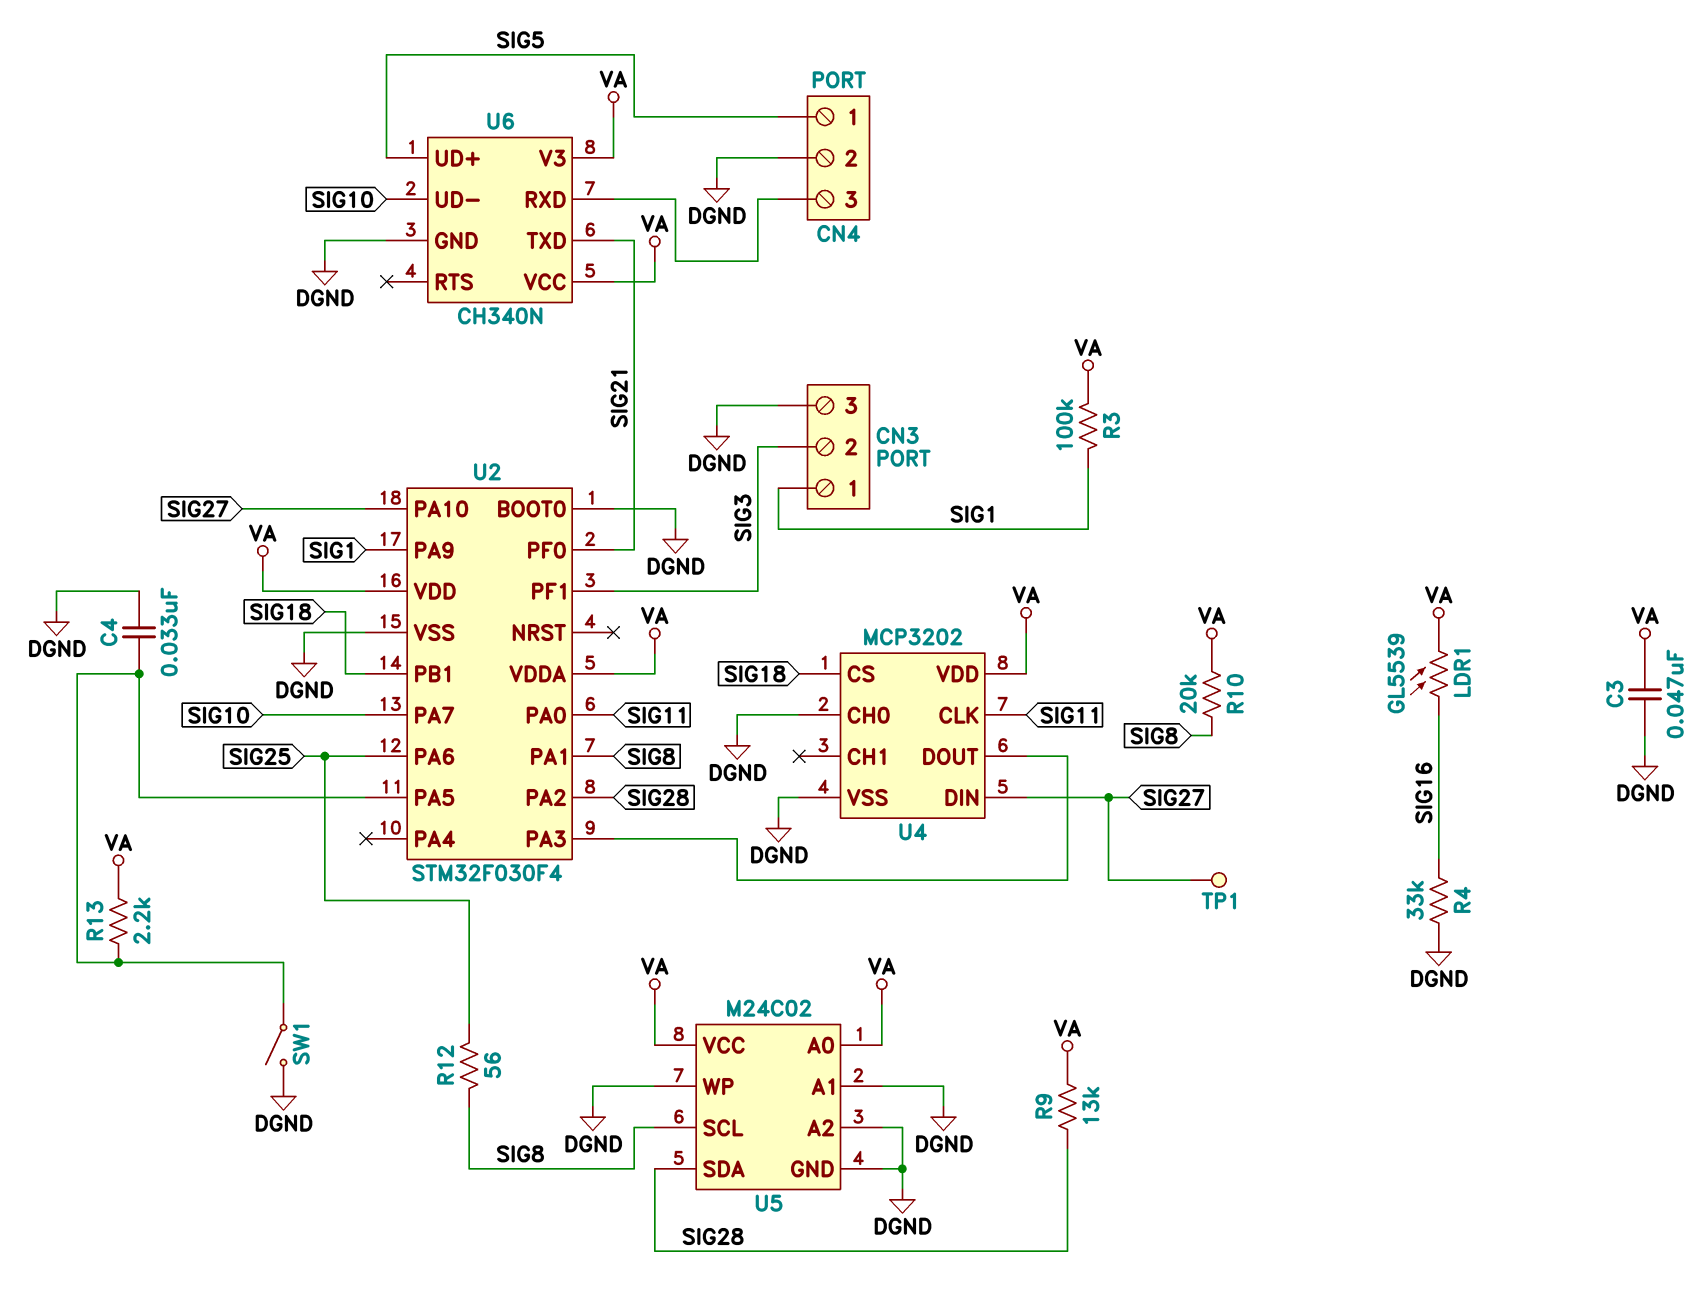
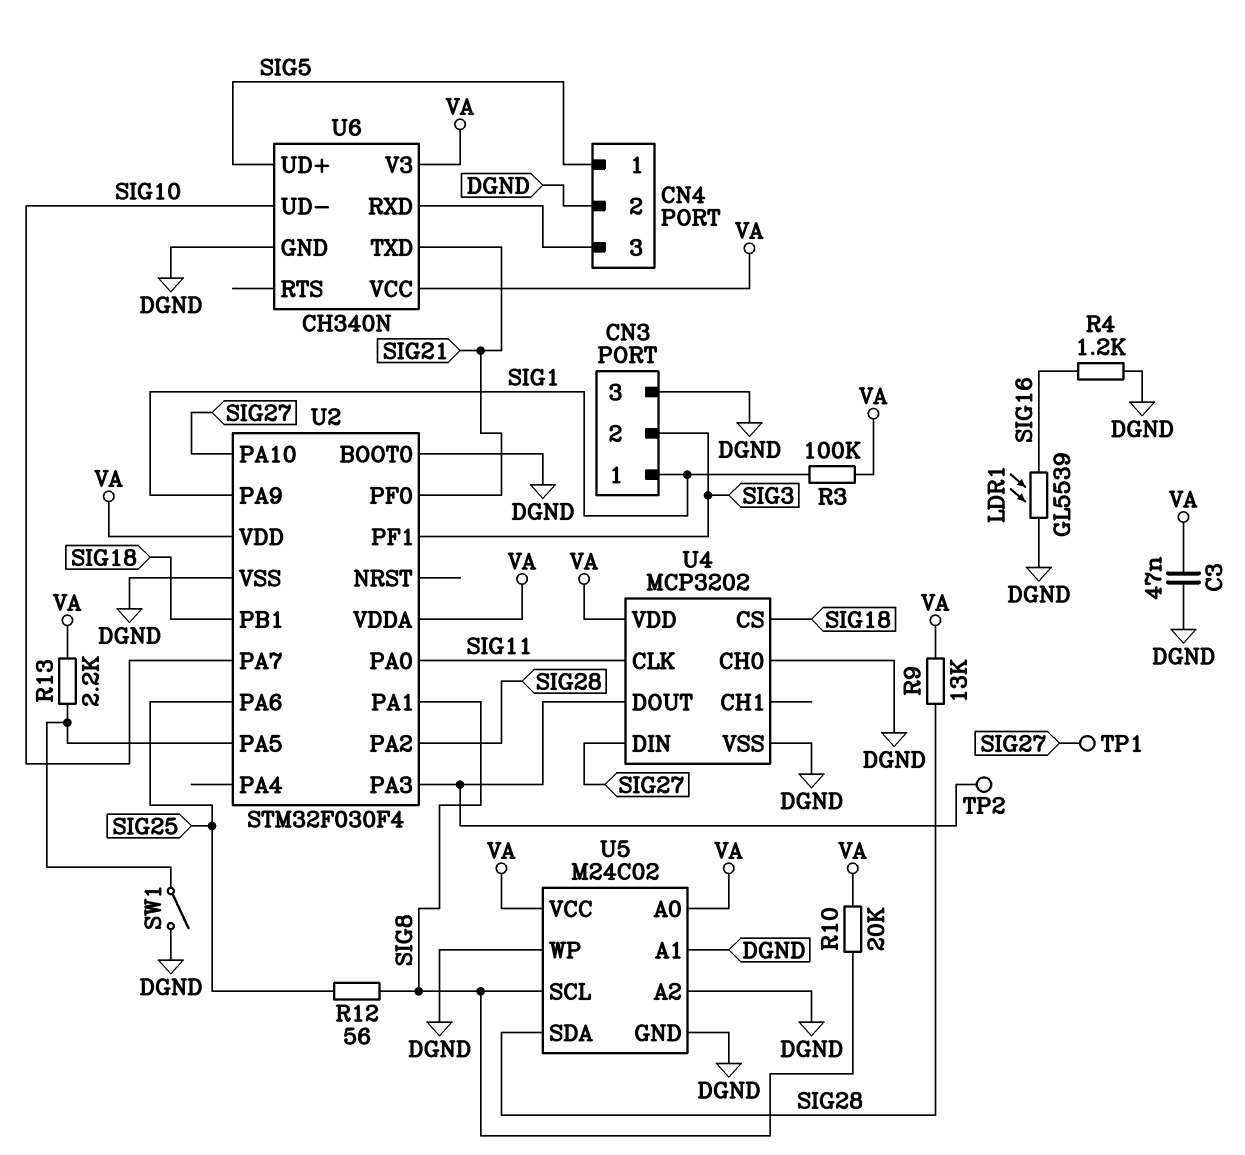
C4: 33nF (DGND, U2/PA5) -> none
LDR1: GL5539 (SIG16, VA) -> GL5539 (DGND, SIG16)
R4: 33k (DGND, SIG16) -> 1.2k (DGND, SIG16)
TP2: none -> test point (U2/PA3)

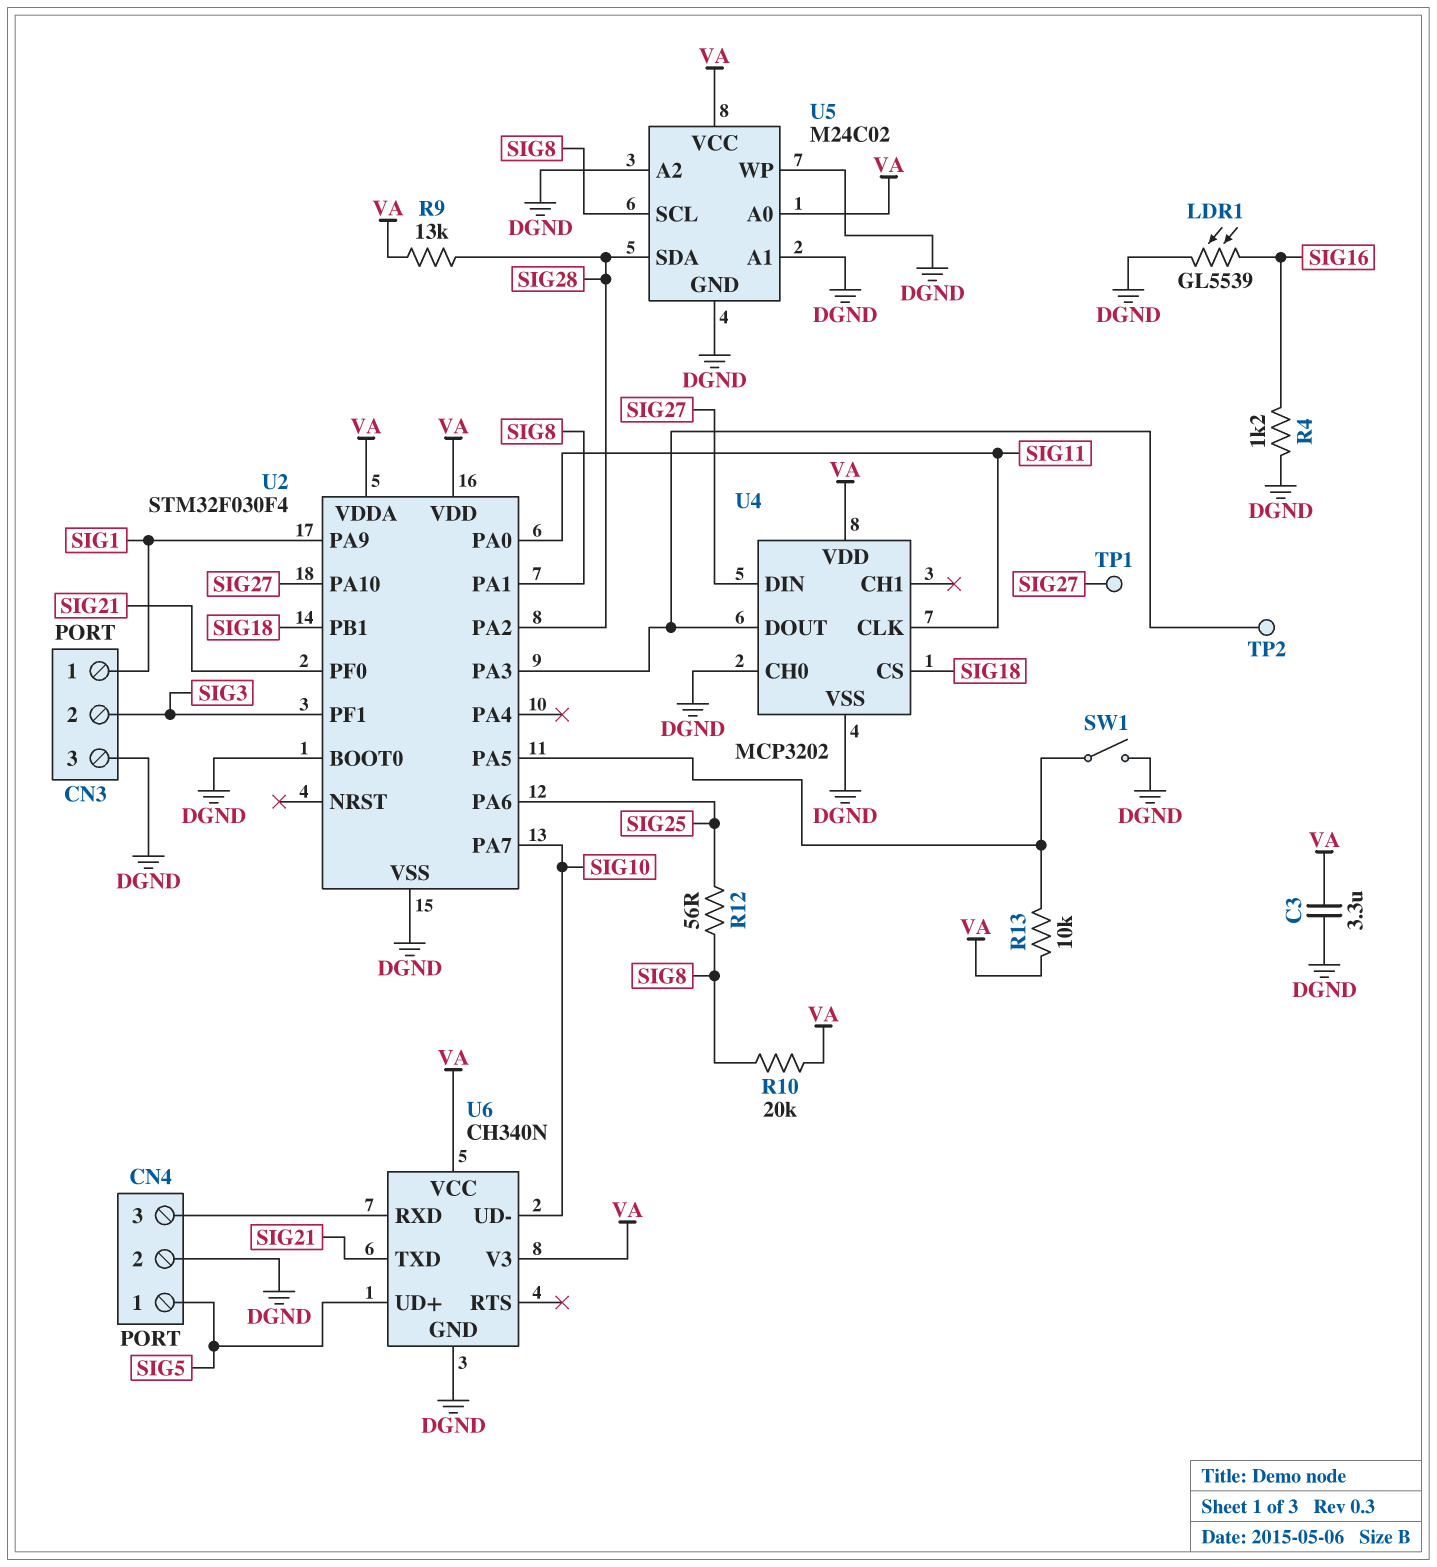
C3: 47nF (DGND, VA) -> 3.3uF (DGND, VA)
R3: 100k (SIG1, VA) -> none
R13: 2.2k (U2/PA5, VA) -> 10k (U2/PA5, VA)

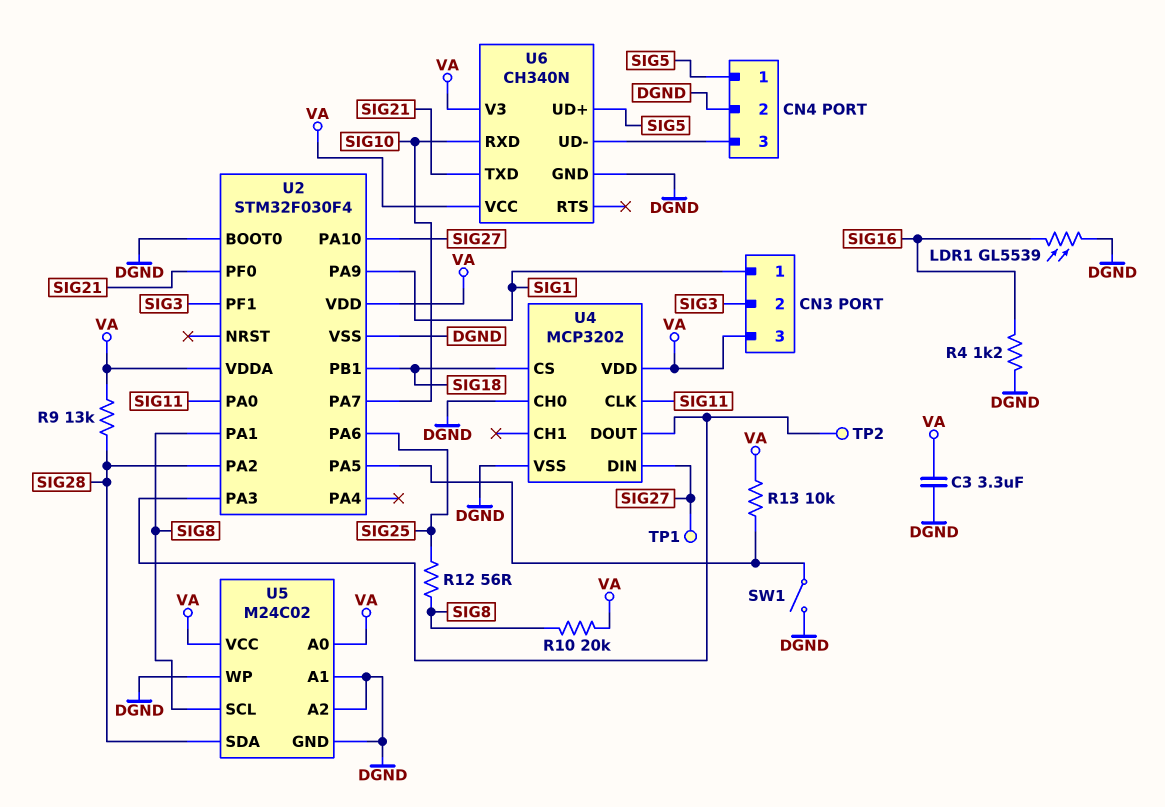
CN3 pin 3: DGND -> VA
U6 pin RXD: CN4/3 -> SIG10
U6 pin UD-: SIG10 -> CN4/3

